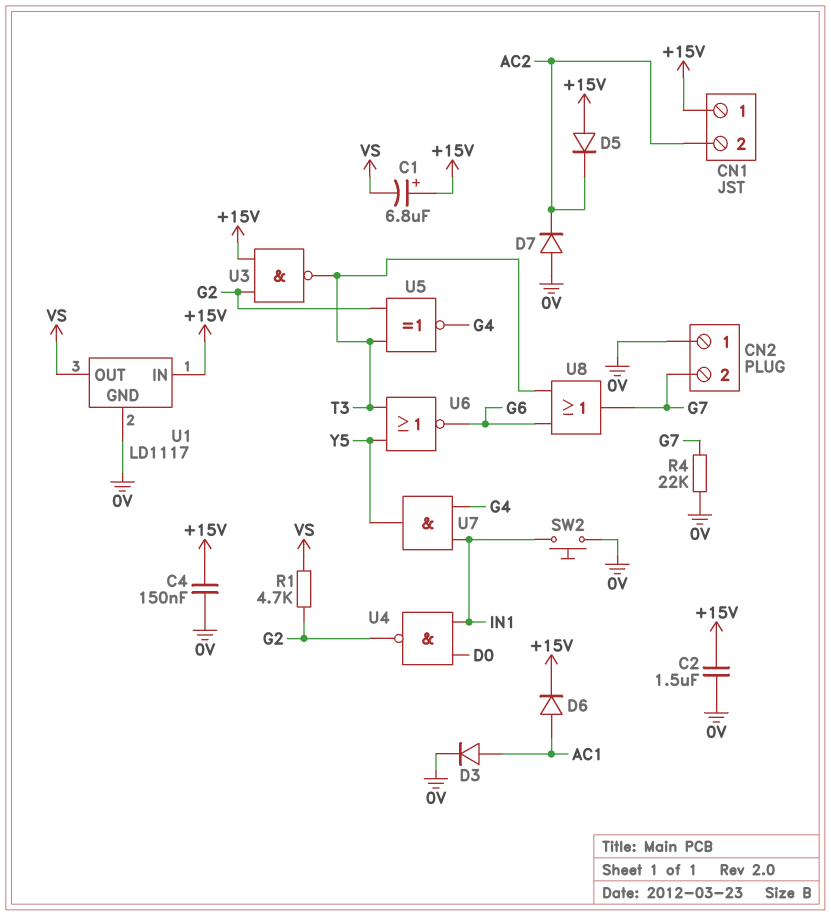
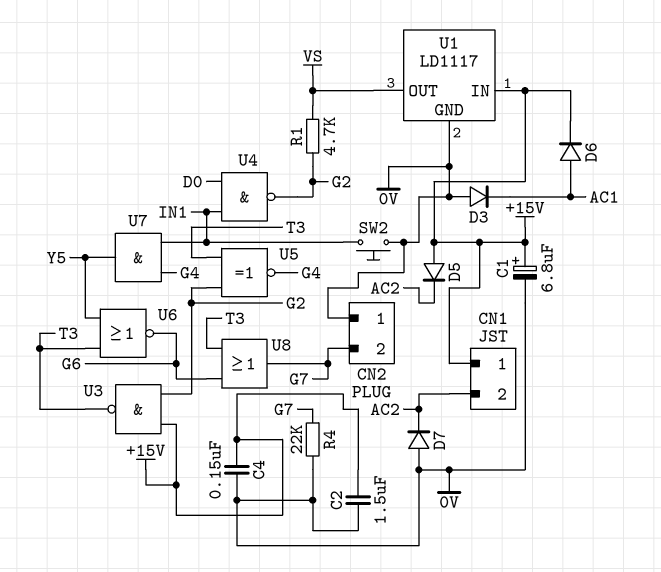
C1: 6.8uF (plus +15V, minus VS) -> 6.8uF (plus +15V, minus 0V)
D3: diode (A AC1, K 0V) -> diode (A 0V, K AC1)

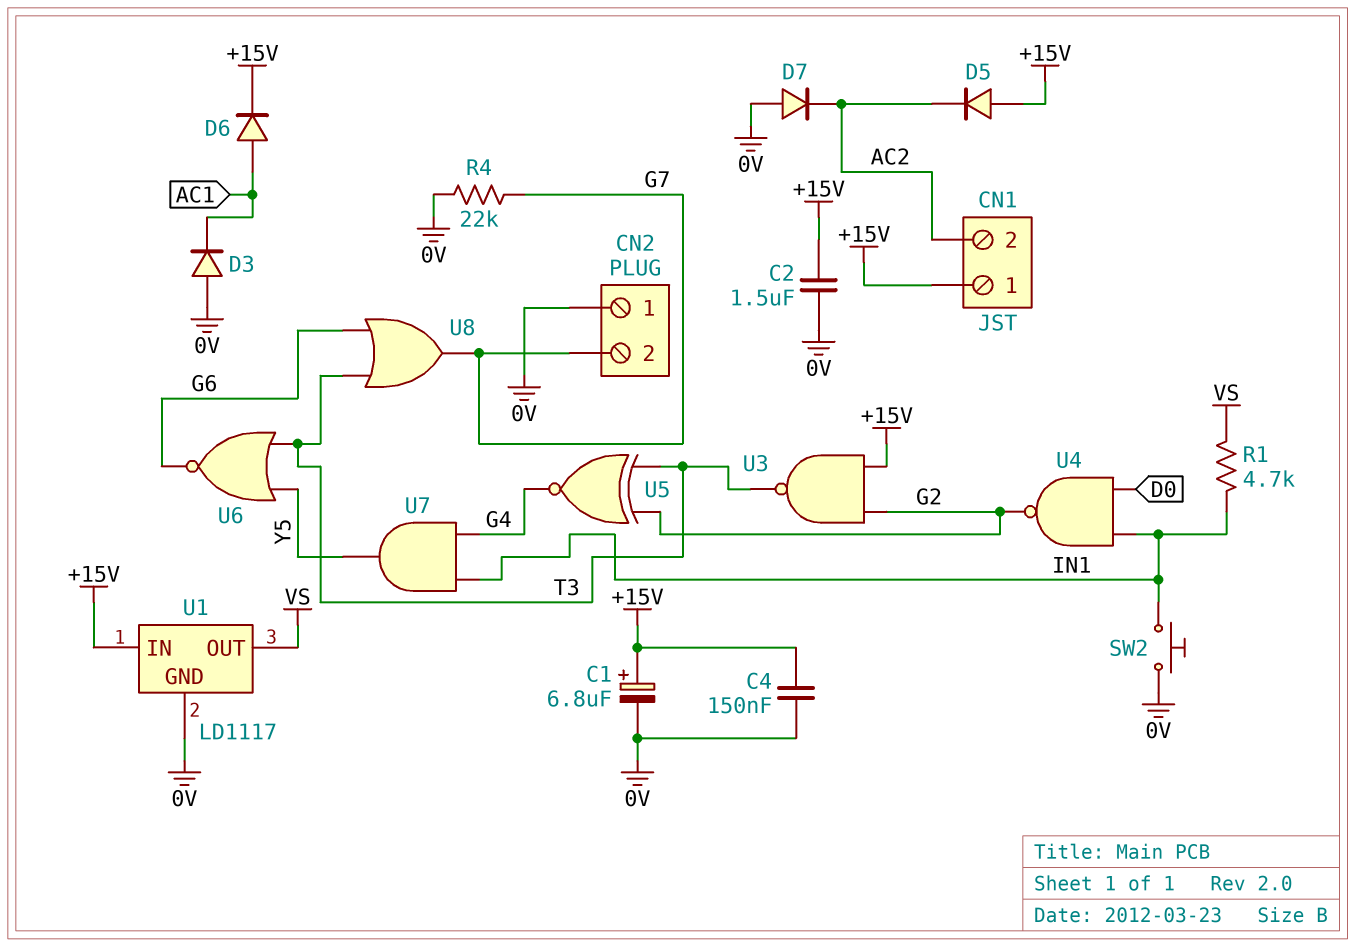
R1: 4.7k (G2, VS) -> 4.7k (IN1, VS)

